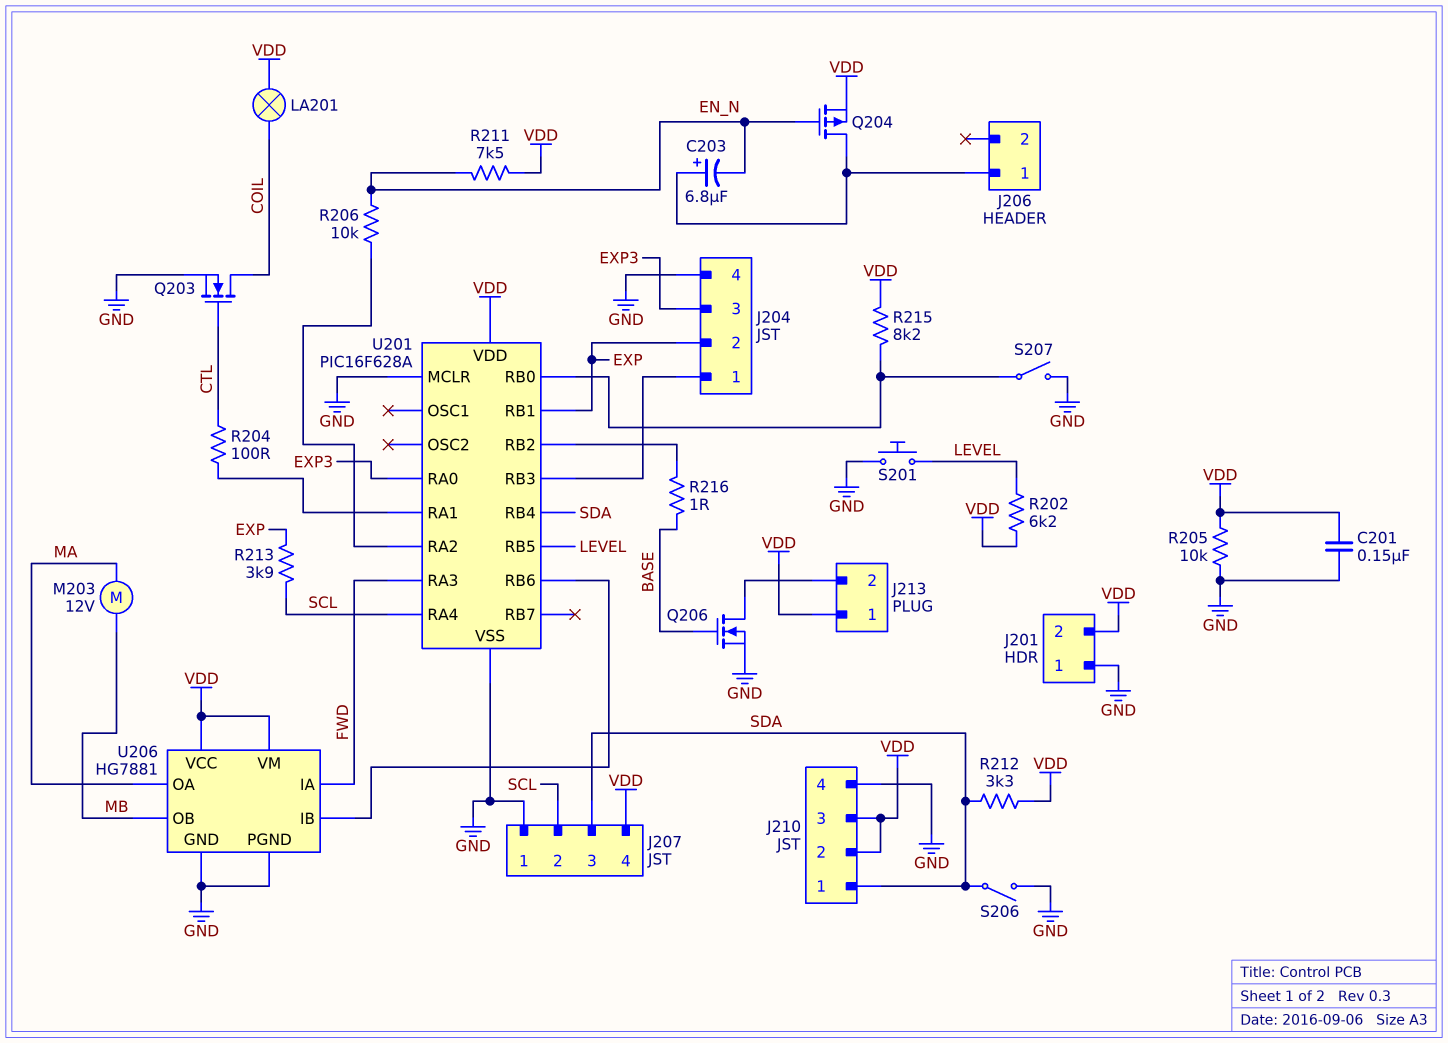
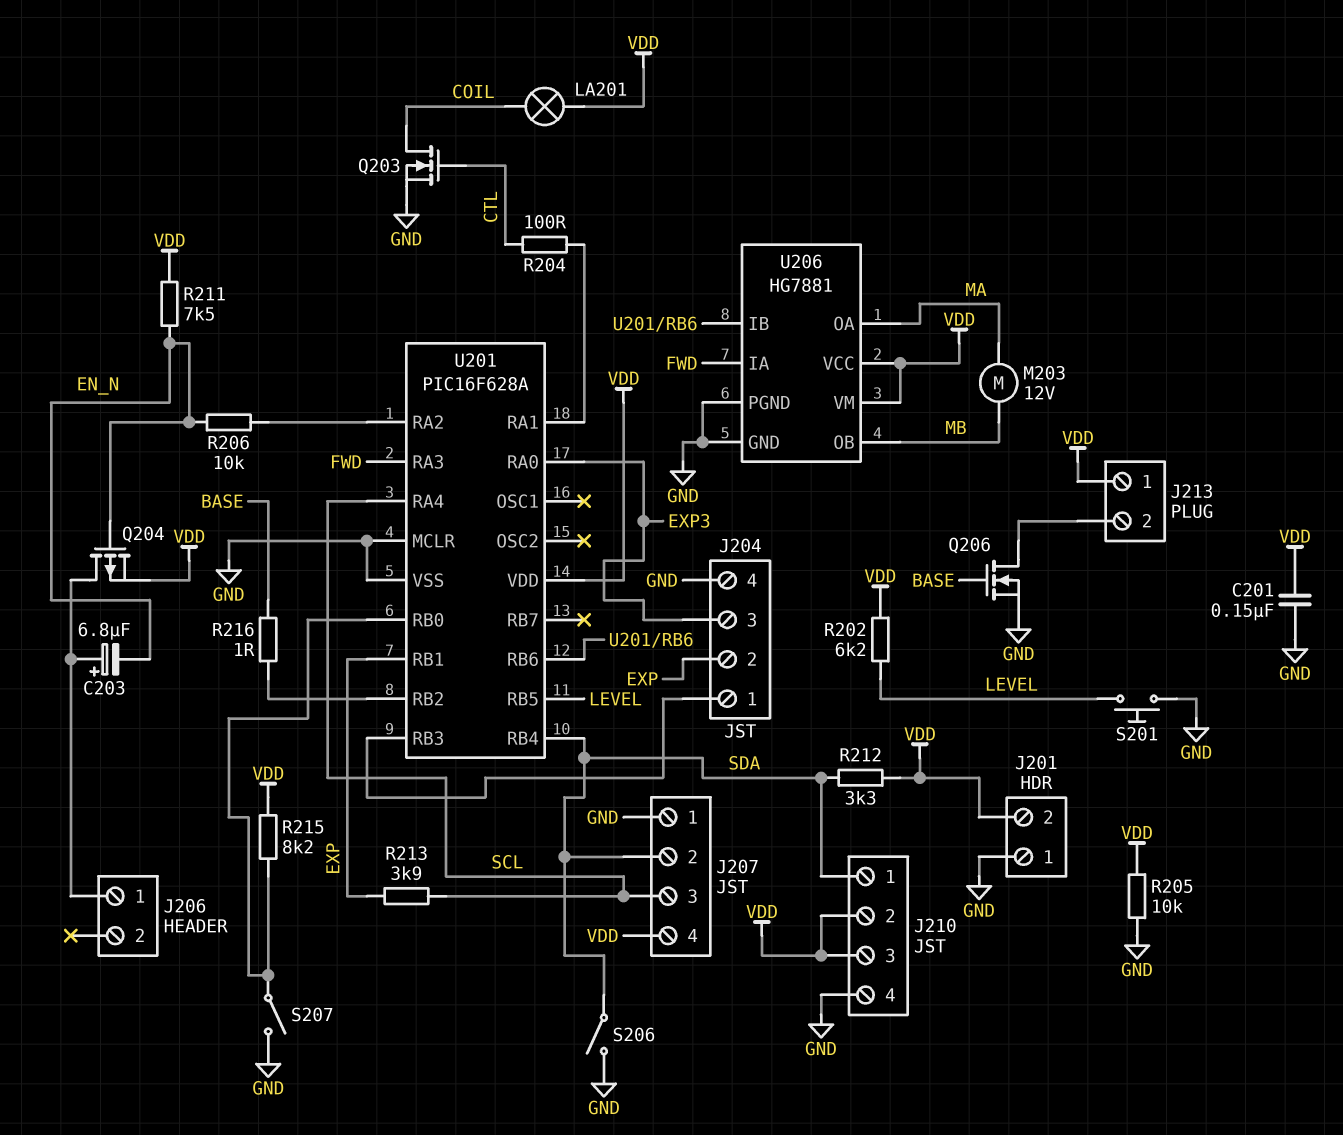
J207 pin 2: SCL -> SDA
J207 pin 3: SDA -> SCL

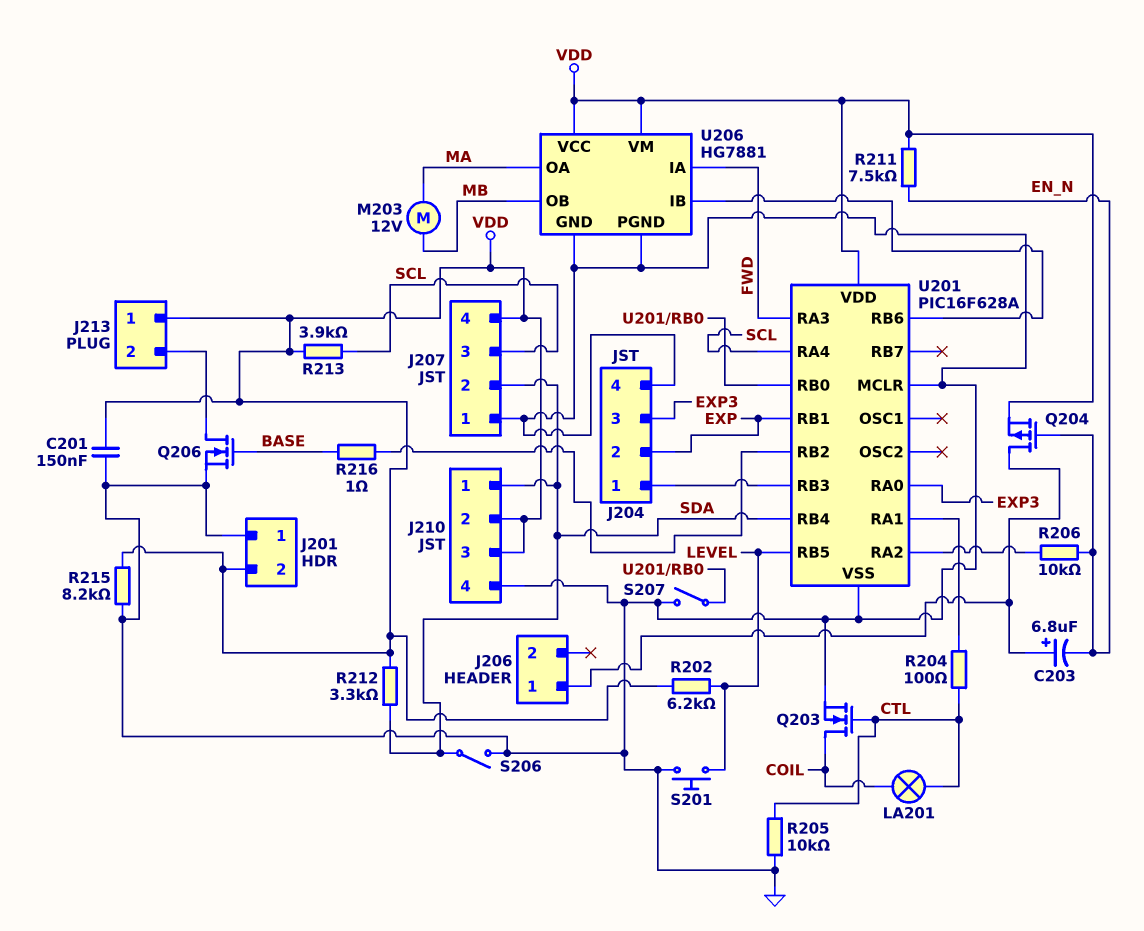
LA201: lamp (COIL, VDD) -> lamp (COIL, CTL)
R205: 10k (GND, VDD) -> 10k (CTL, GND)
R213: 3.9k (EXP, SCL) -> 3.9k (SCL, VDD)
R215: 8.2k (U201/RB0, VDD) -> 8.2k (GND, VDD)

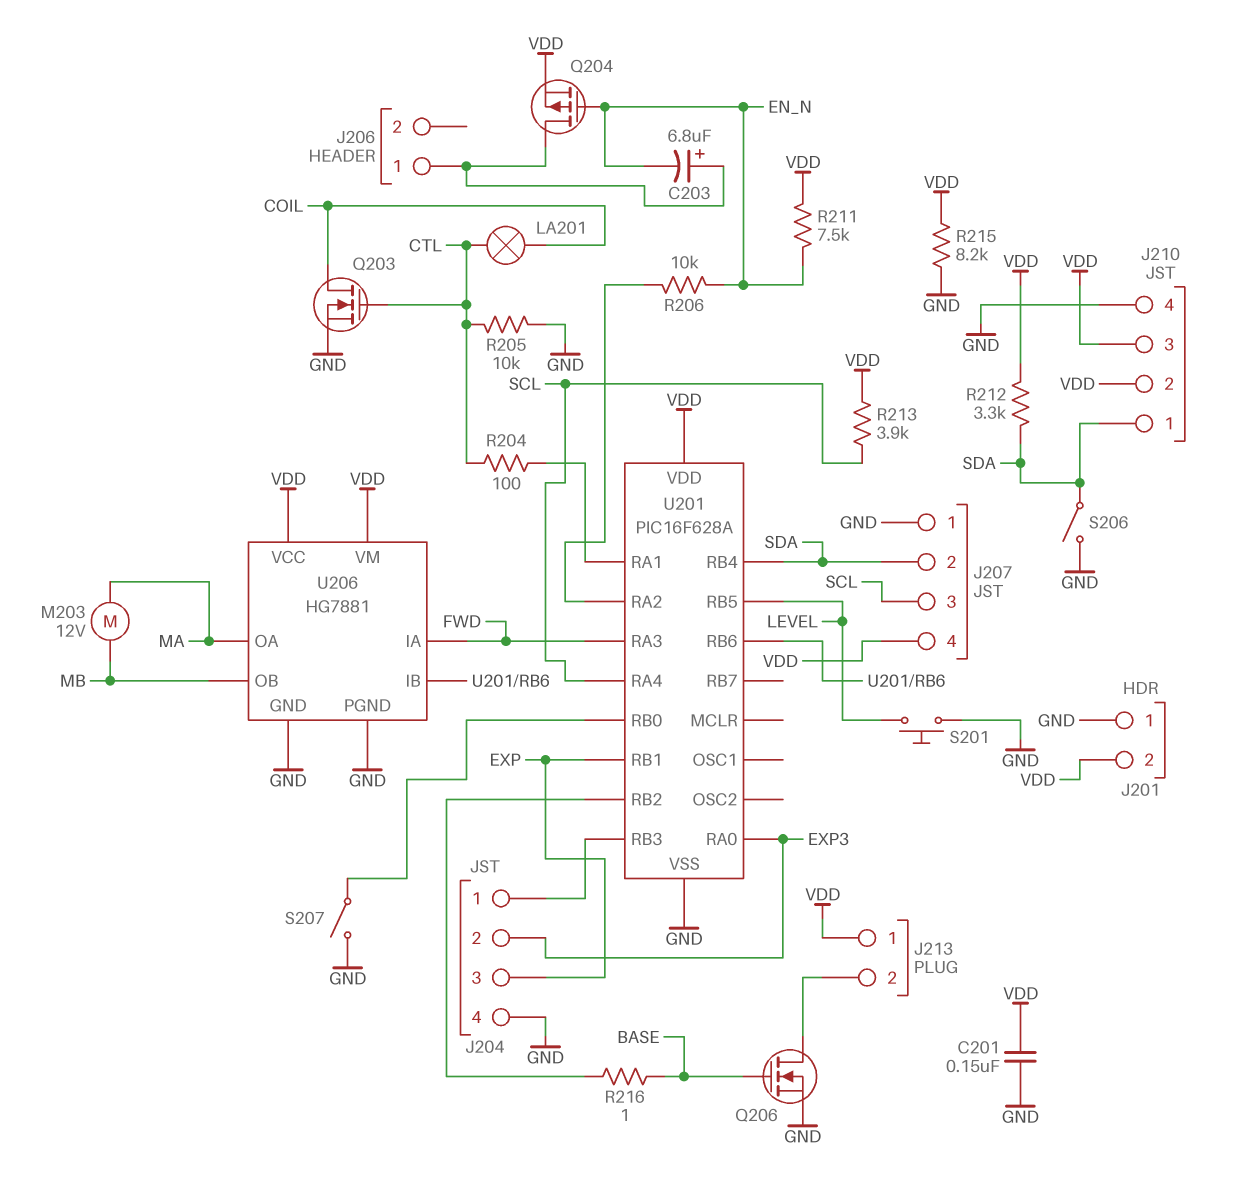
J204 pin 2: EXP -> EXP3
J204 pin 3: EXP3 -> EXP
R202: 6.2k (LEVEL, VDD) -> none
U201 pin MCLR: GND -> none

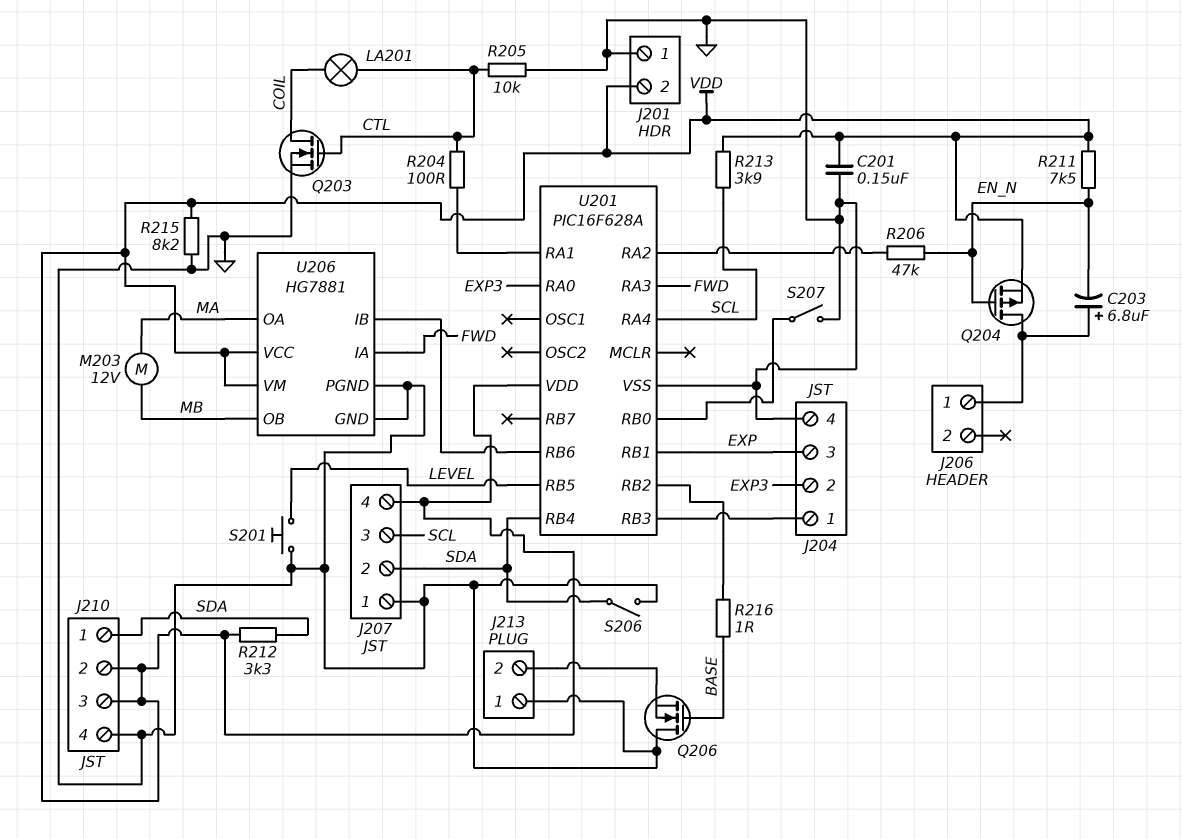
J213 pin 1: VDD -> GND
Q206: NMOS (G BASE, D J213/2, S GND) -> NMOS (G BASE, D GND, S J213/2)
R206: 10k (EN_N, U201/RA2) -> 47k (EN_N, U201/RA2)

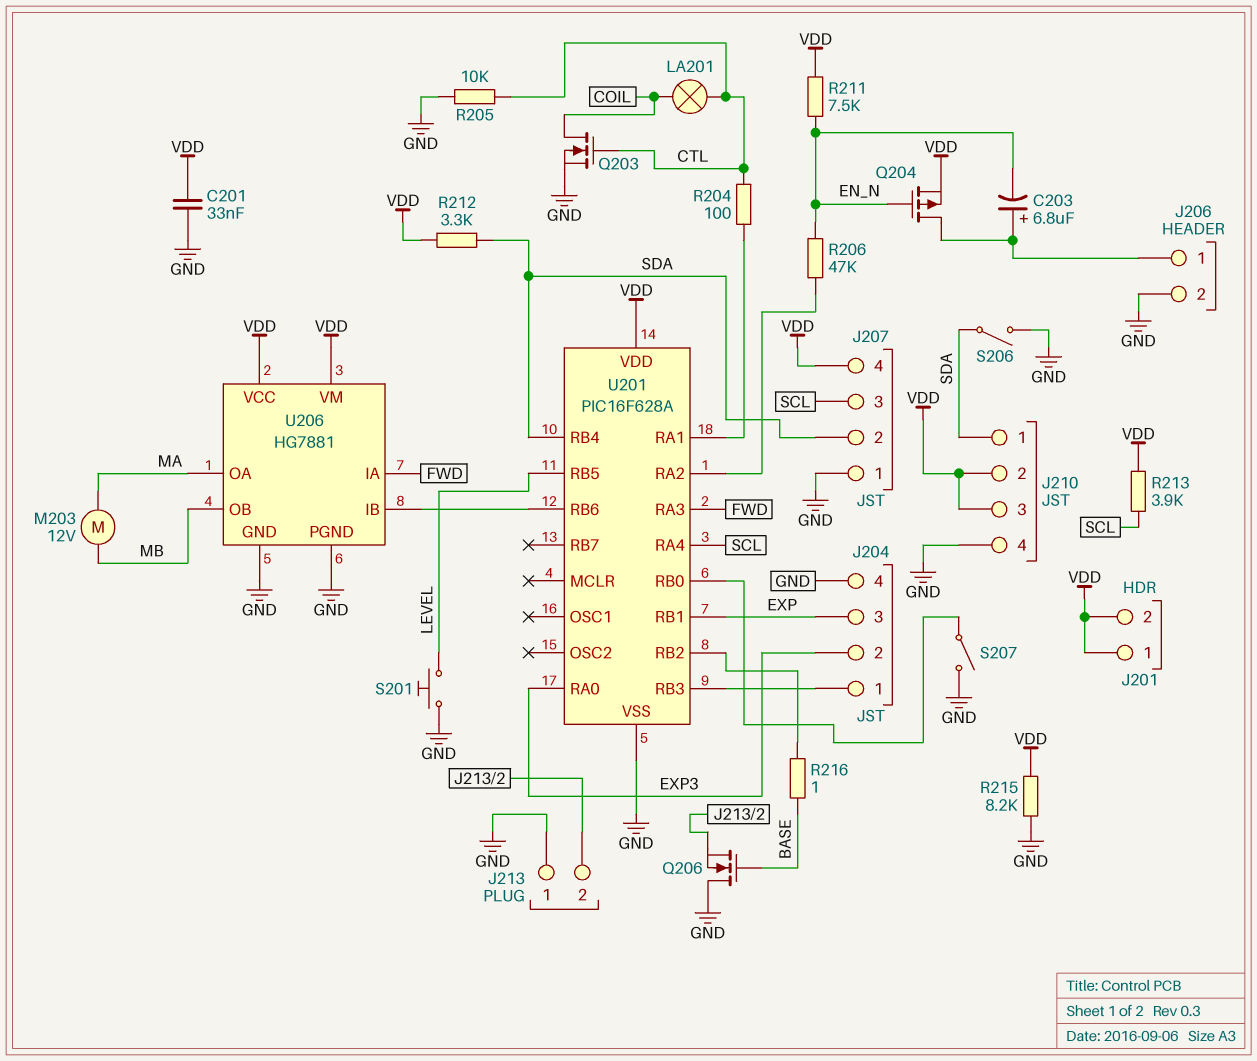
C201: 150nF (GND, VDD) -> 33nF (GND, VDD)
J201 pin 1: GND -> VDD
J206 pin 2: none -> GND

